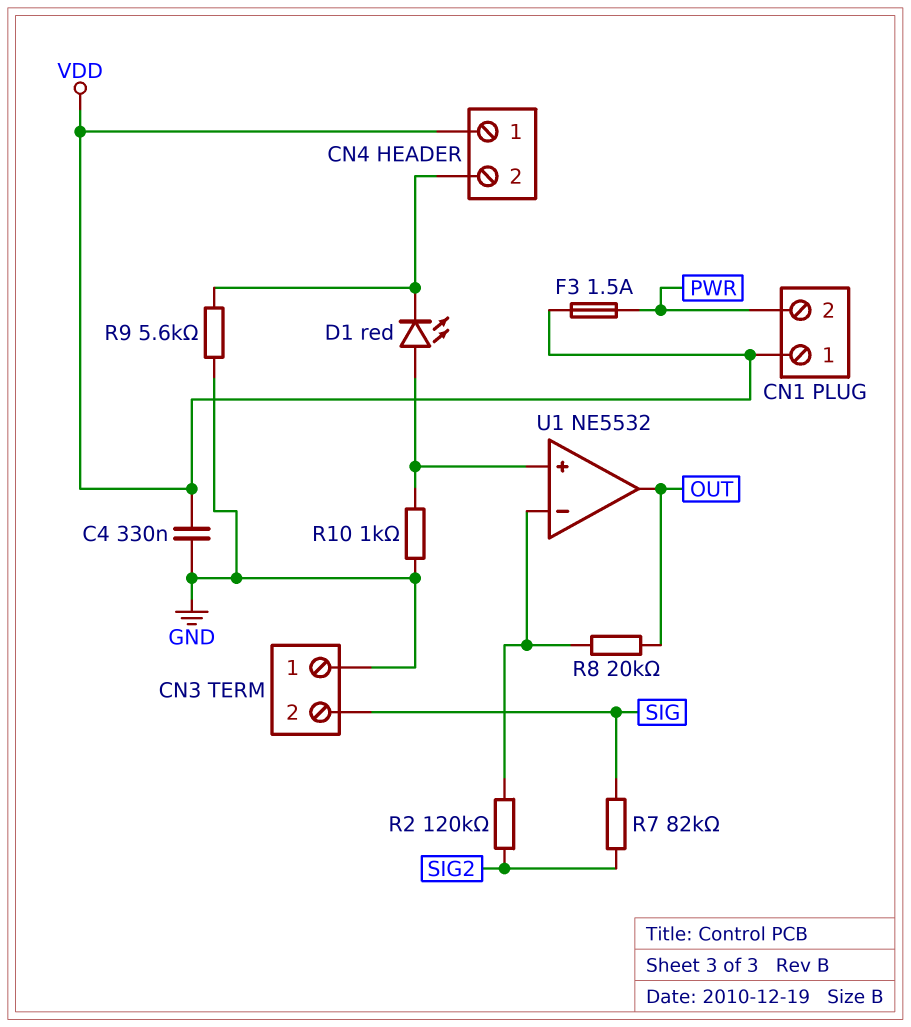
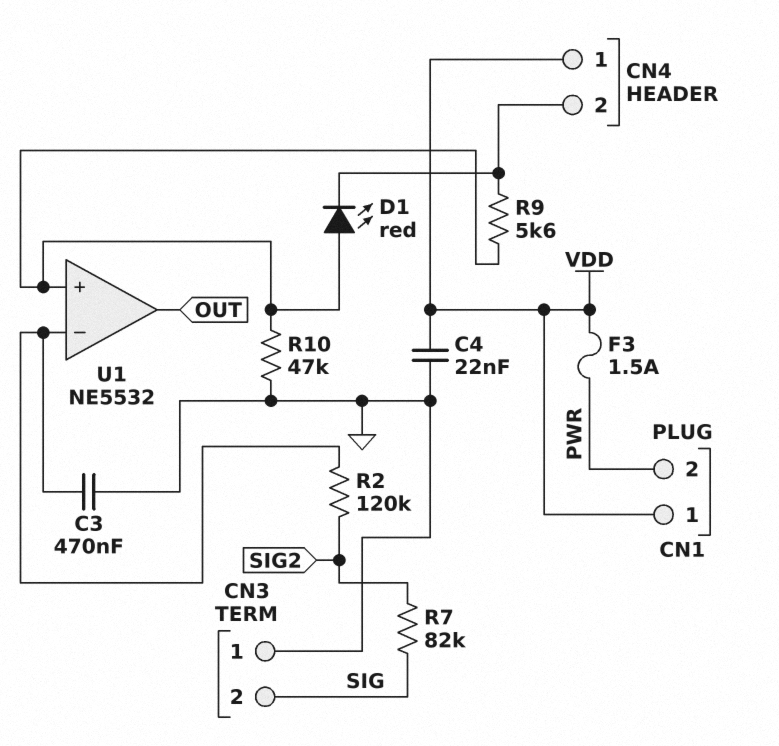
C3: none -> 470nF (GND, U1/in-)
C4: 330nF (GND, VDD) -> 22nF (GND, VDD)
R8: 20k (OUT, U1/in-) -> none
R9: 5.6k (CN4/2, GND) -> 5.6k (CN4/2, U1/in+)
R10: 1k (GND, U1/in+) -> 47k (GND, U1/in+)

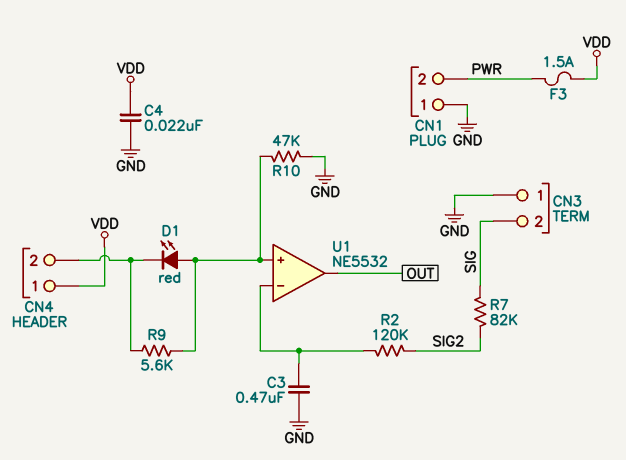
CN1 pin 1: VDD -> GND

